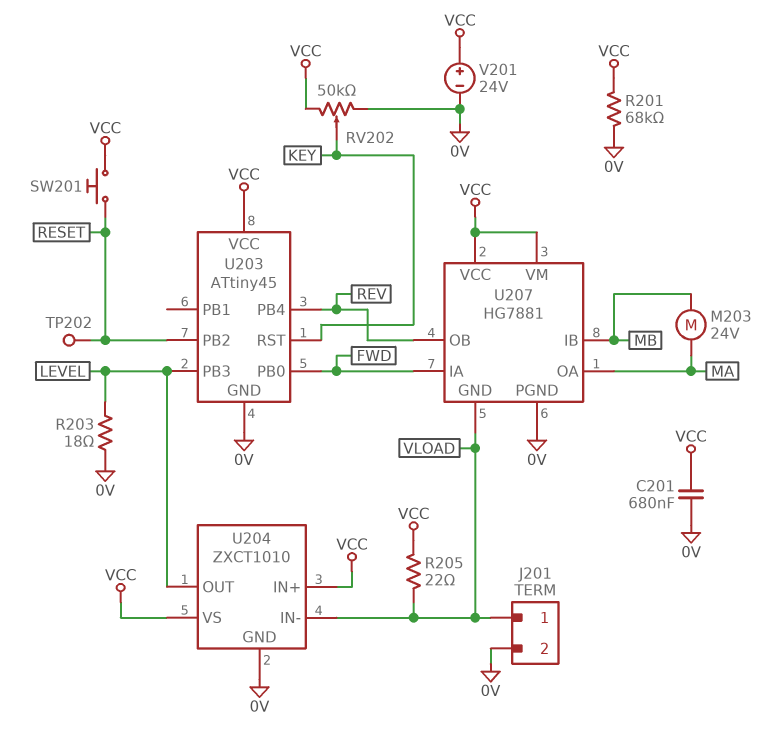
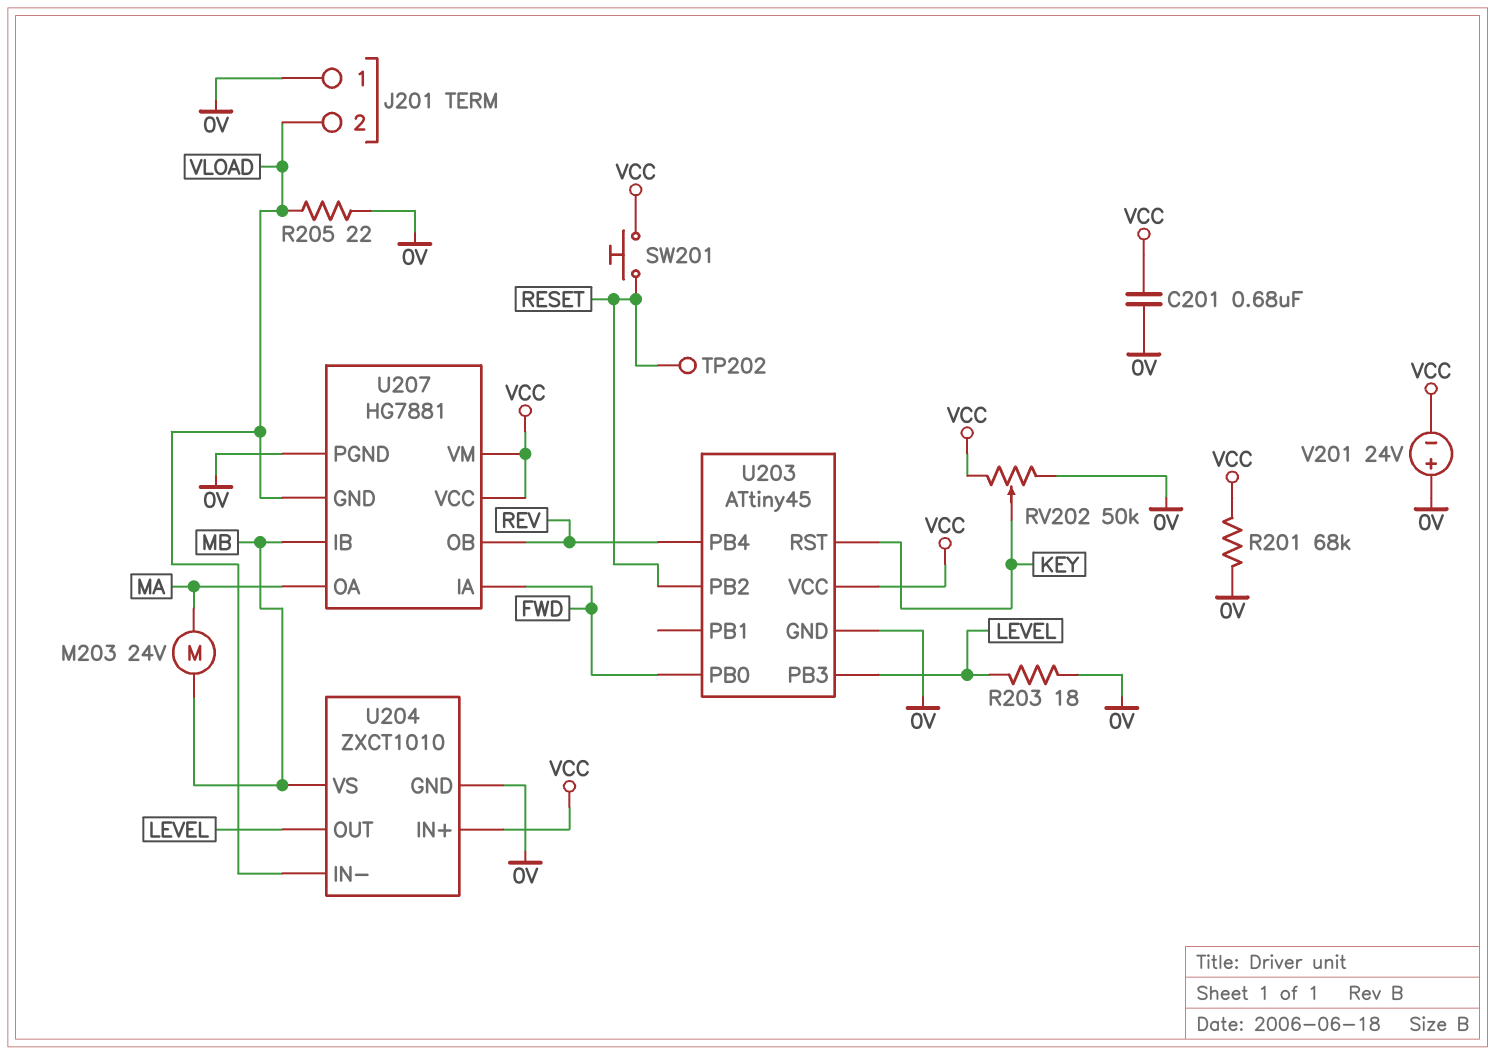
J201 pin 1: VLOAD -> 0V
J201 pin 2: 0V -> VLOAD
R205: 22 (VCC, VLOAD) -> 22 (0V, VLOAD)
U204 pin VS: VCC -> MB
V201: 24V (plus VCC, minus 0V) -> 24V (plus 0V, minus VCC)

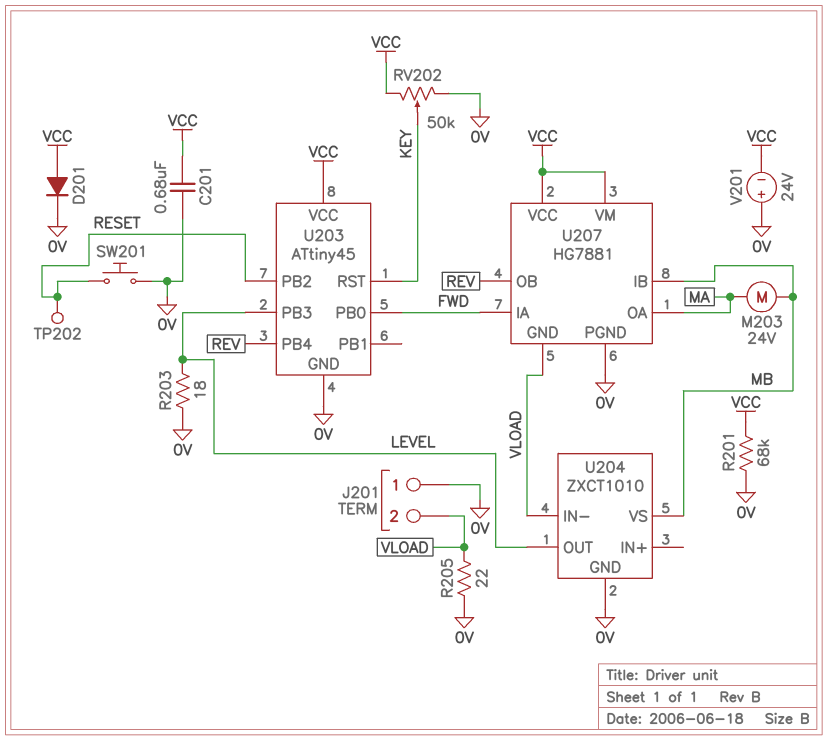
D201: none -> diode (A VCC, K 0V)
SW201: button (RESET, VCC) -> button (0V, RESET)
U204 pin IN+: VCC -> none

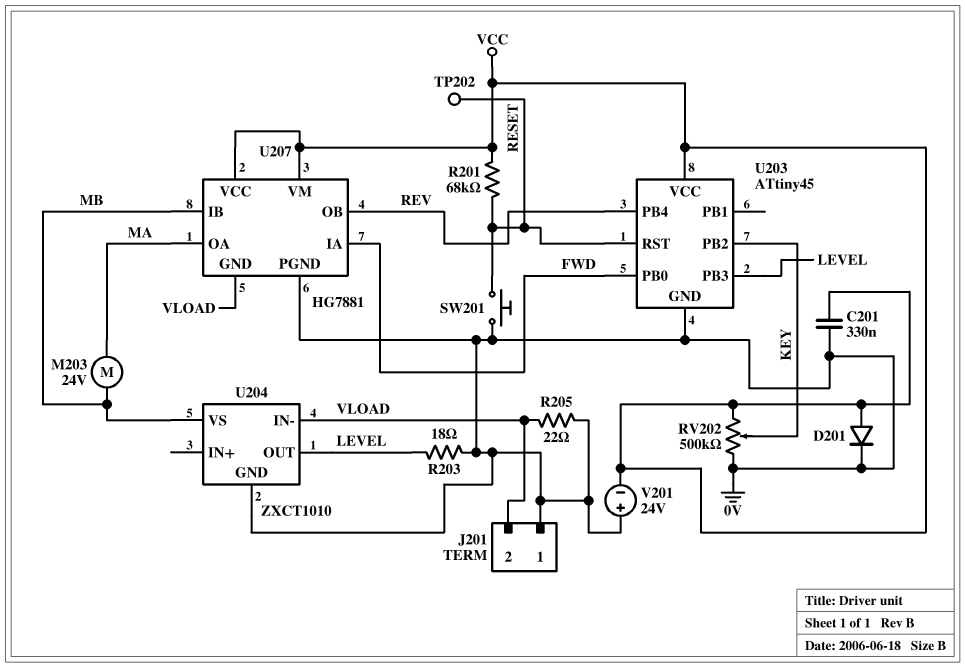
C201: 680nF (0V, VCC) -> 330nF (0V, VCC)
R201: 68k (0V, VCC) -> 68k (RESET, VCC)
RV202: 50k (0V, VCC, wiper KEY) -> 500k (0V, VCC, wiper KEY)
U203 pin PB2: RESET -> KEY
U203 pin RST: KEY -> RESET

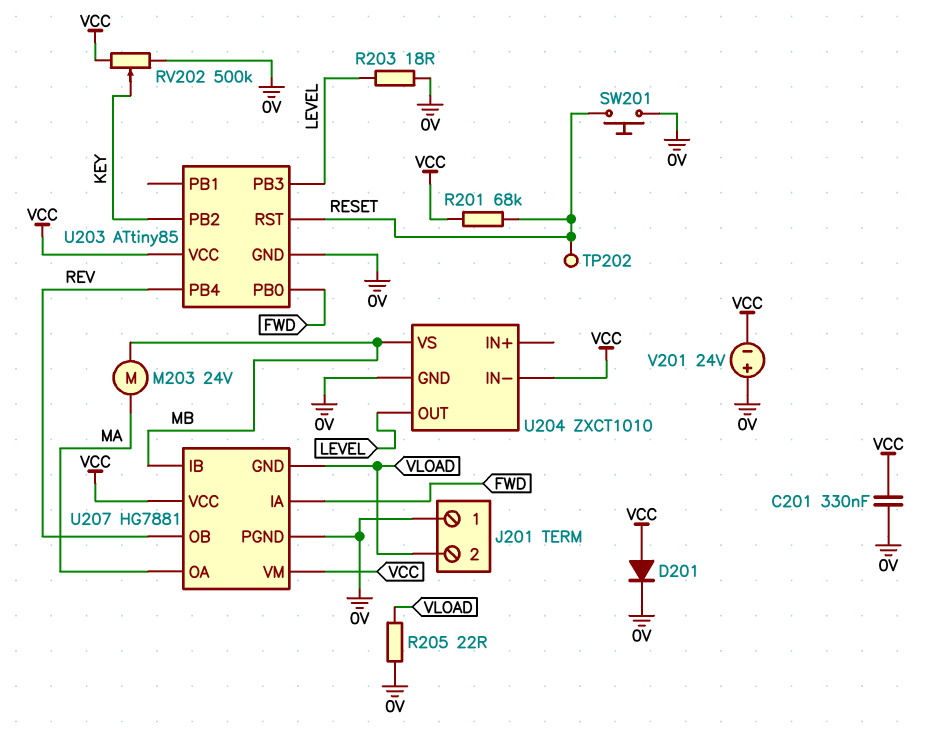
U203: ATtiny45 -> ATtiny85
U204 pin IN-: VLOAD -> VCC

